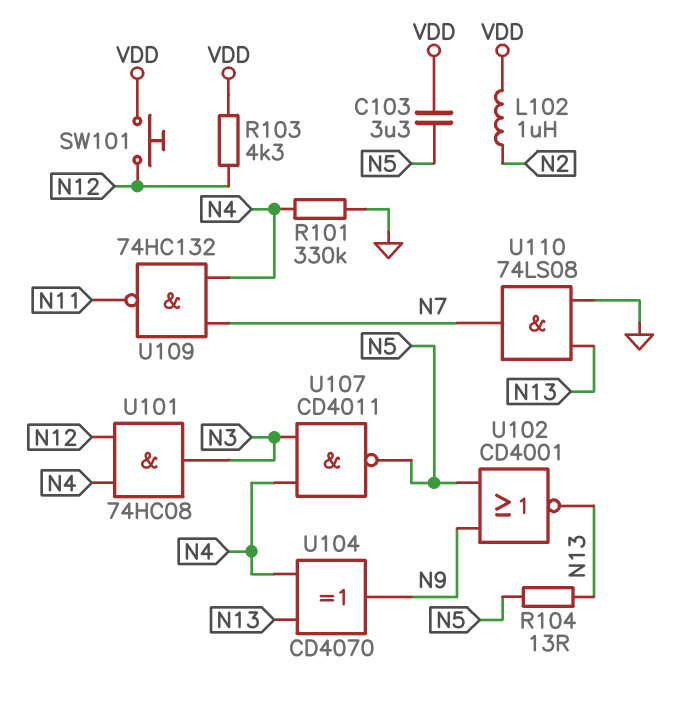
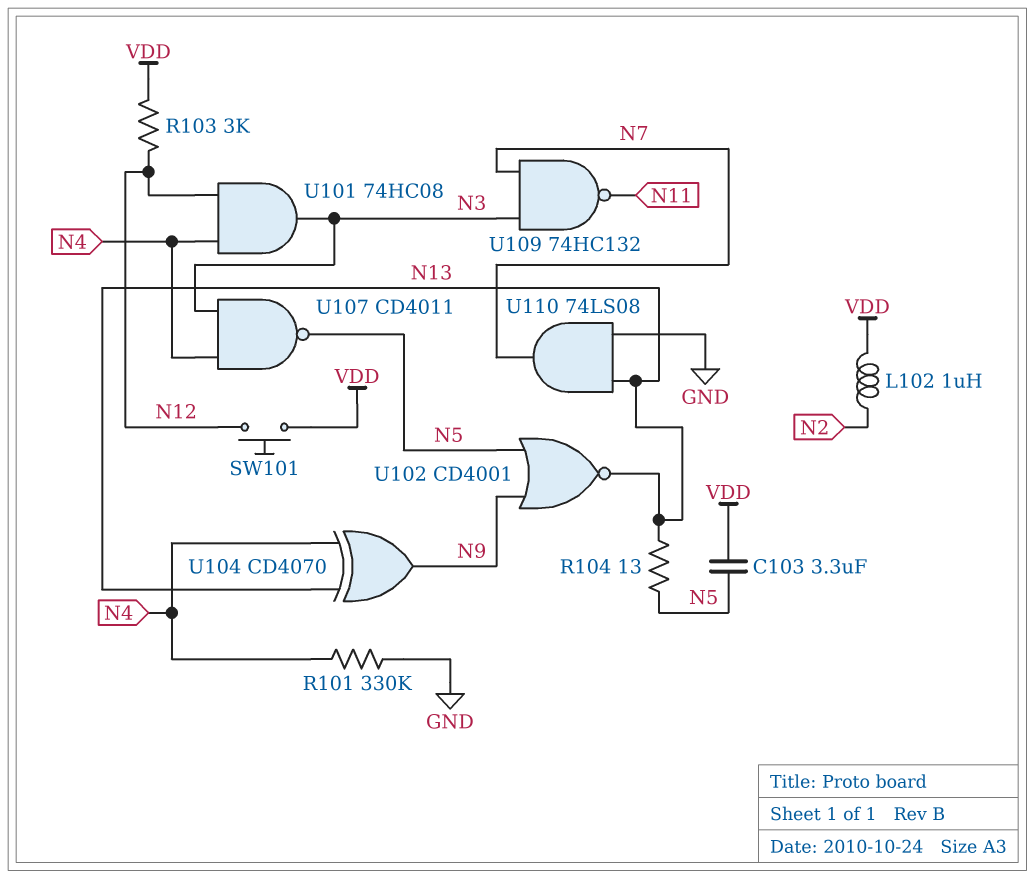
R103: 4.3k (N12, VDD) -> 3k (N12, VDD)
U109: NAND 74HC132 (in N4, in N7, out N11) -> NAND 74HC132 (in N3, in N7, out N11)

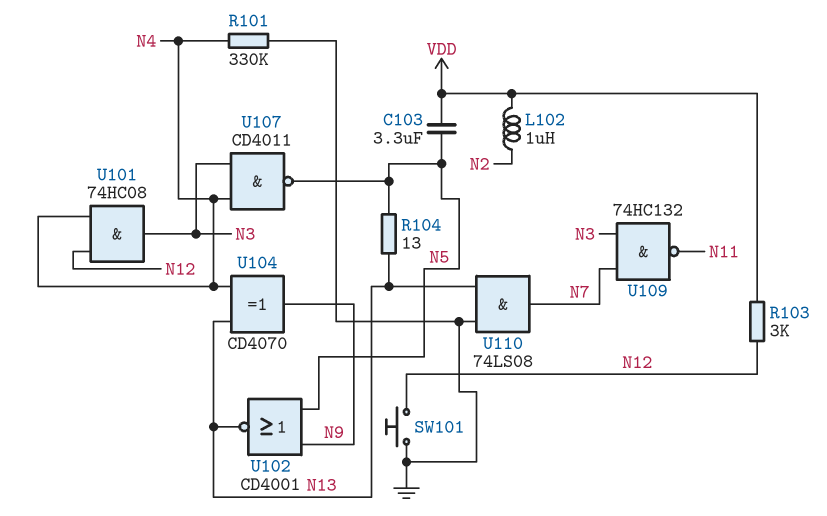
SW101: button (N12, VDD) -> button (GND, N12)

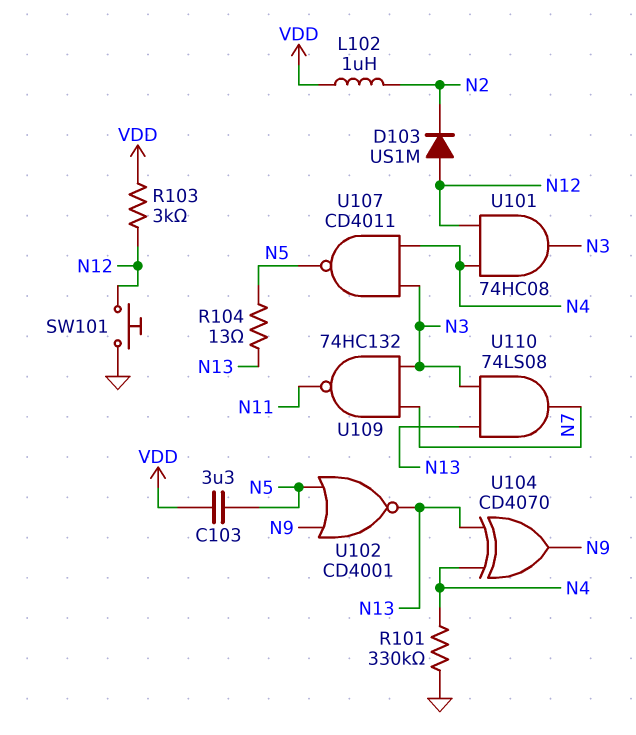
D103: none -> diode US1M (A N12, K N2)
U110: AND 74LS08 (in GND, in N13, out N7) -> AND 74LS08 (in N3, in N13, out N7)

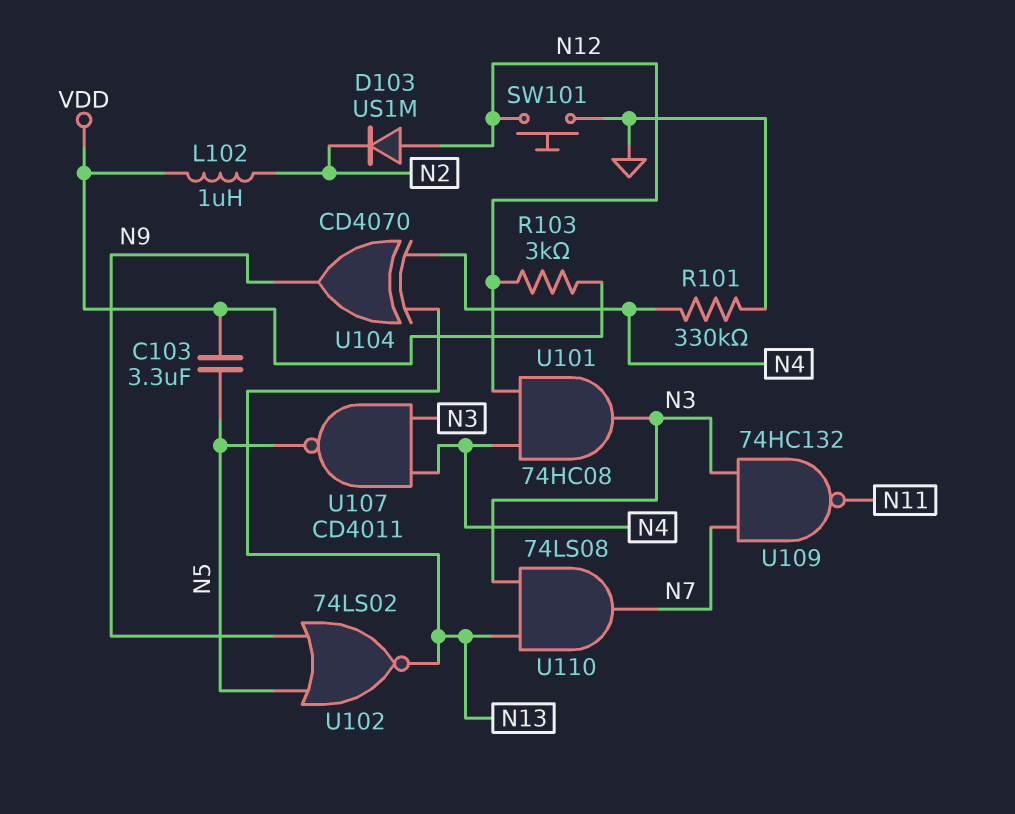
R104: 13 (N5, N13) -> none
U102: NOR CD4001 (in N5, in N9, out N13) -> NOR 74LS02 (in N5, in N9, out N13)

